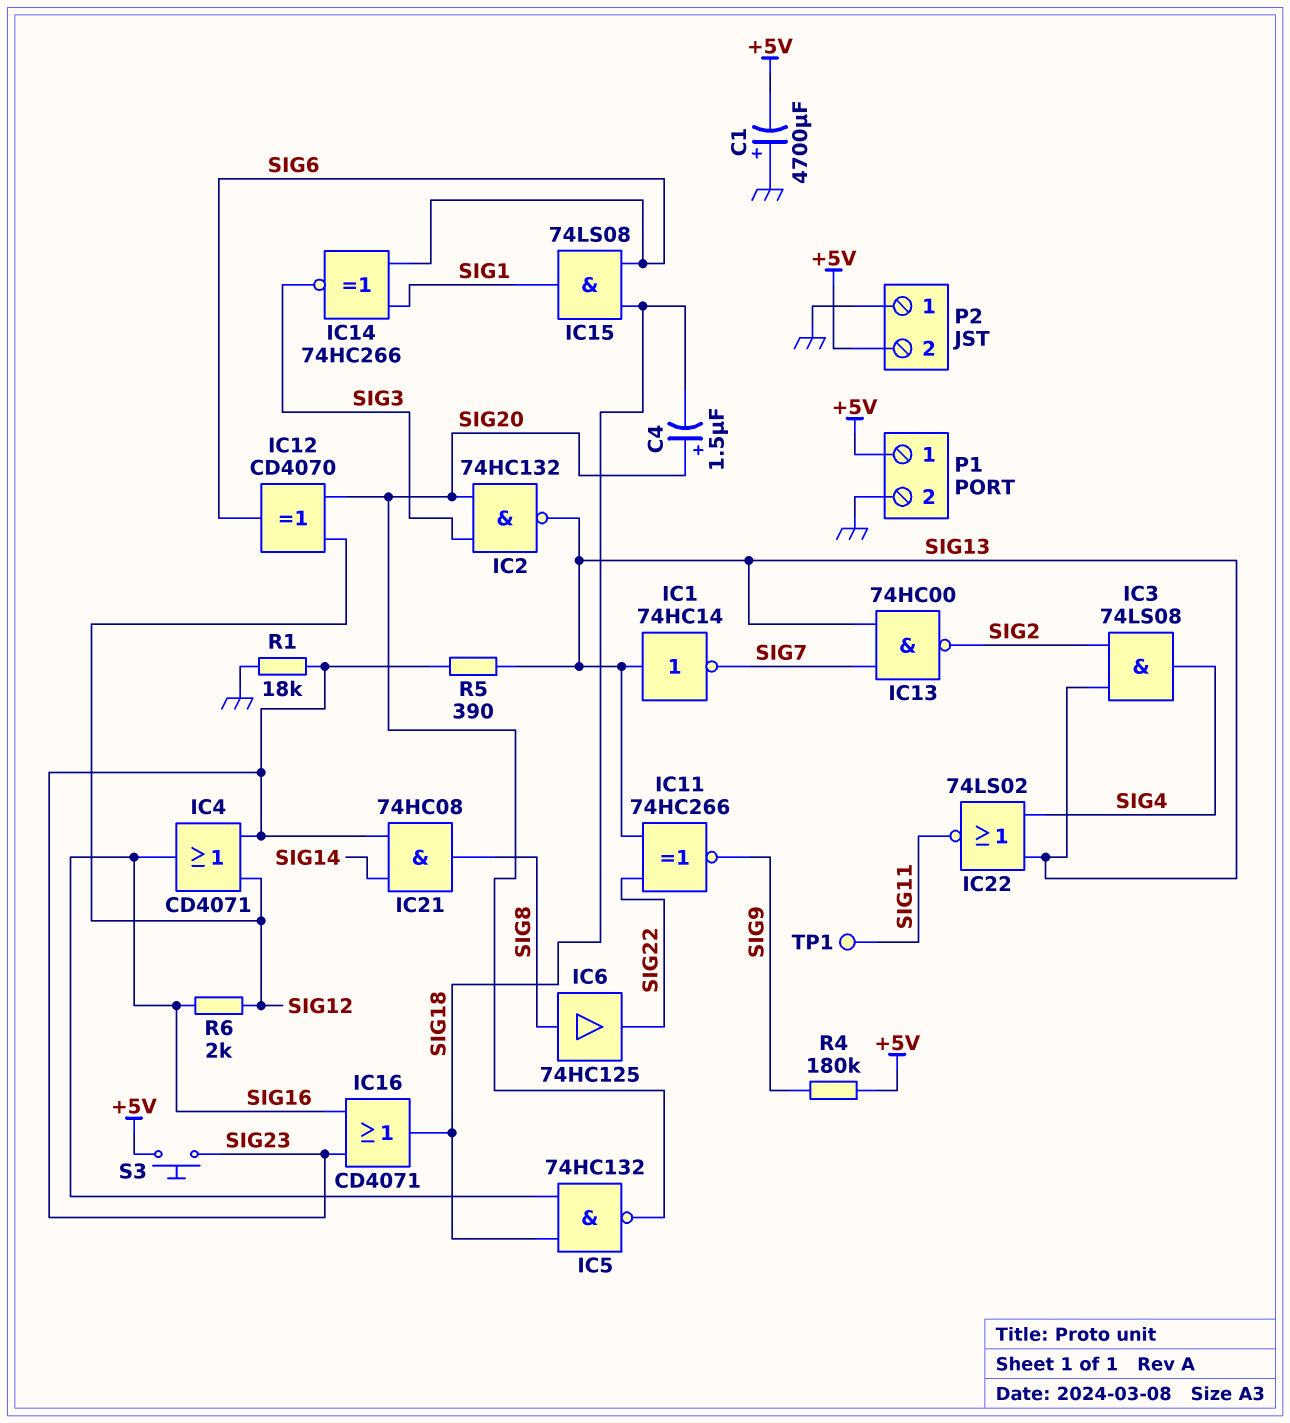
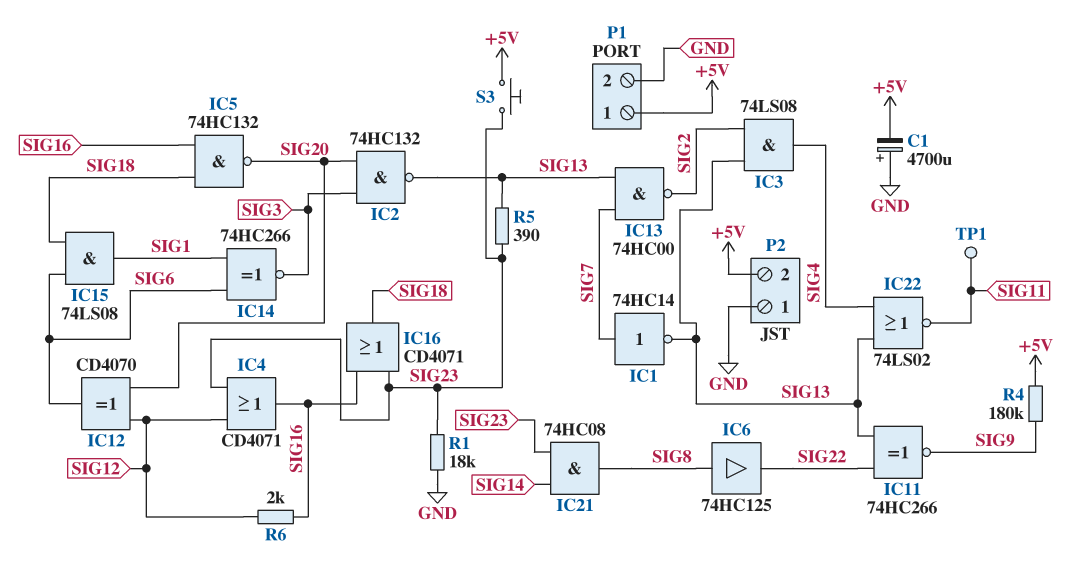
C4: 1.5uF (plus SIG20, minus SIG18) -> none
IC1: NOT 74HC14 (in SIG13, out SIG7) -> NOT 74HC14 (in SIG7, out SIG13)

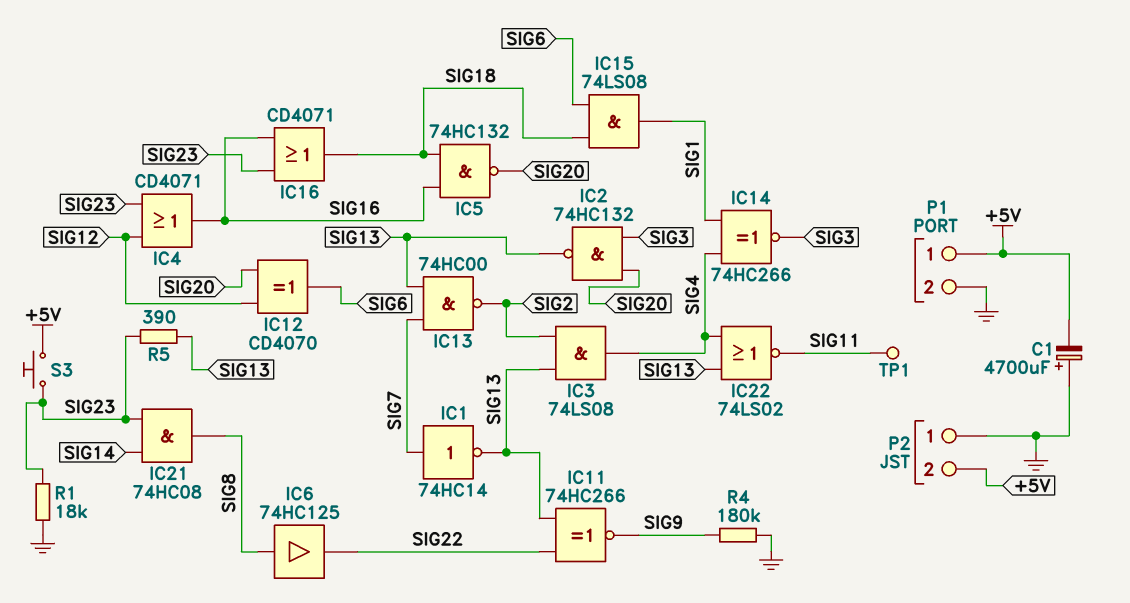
IC14: XNOR 74HC266 (in SIG1, in SIG6, out SIG3) -> XNOR 74HC266 (in SIG1, in SIG4, out SIG3)
R4: 180k (+5V, SIG9) -> 180k (GND, SIG9)
R6: 2k (SIG12, SIG16) -> none

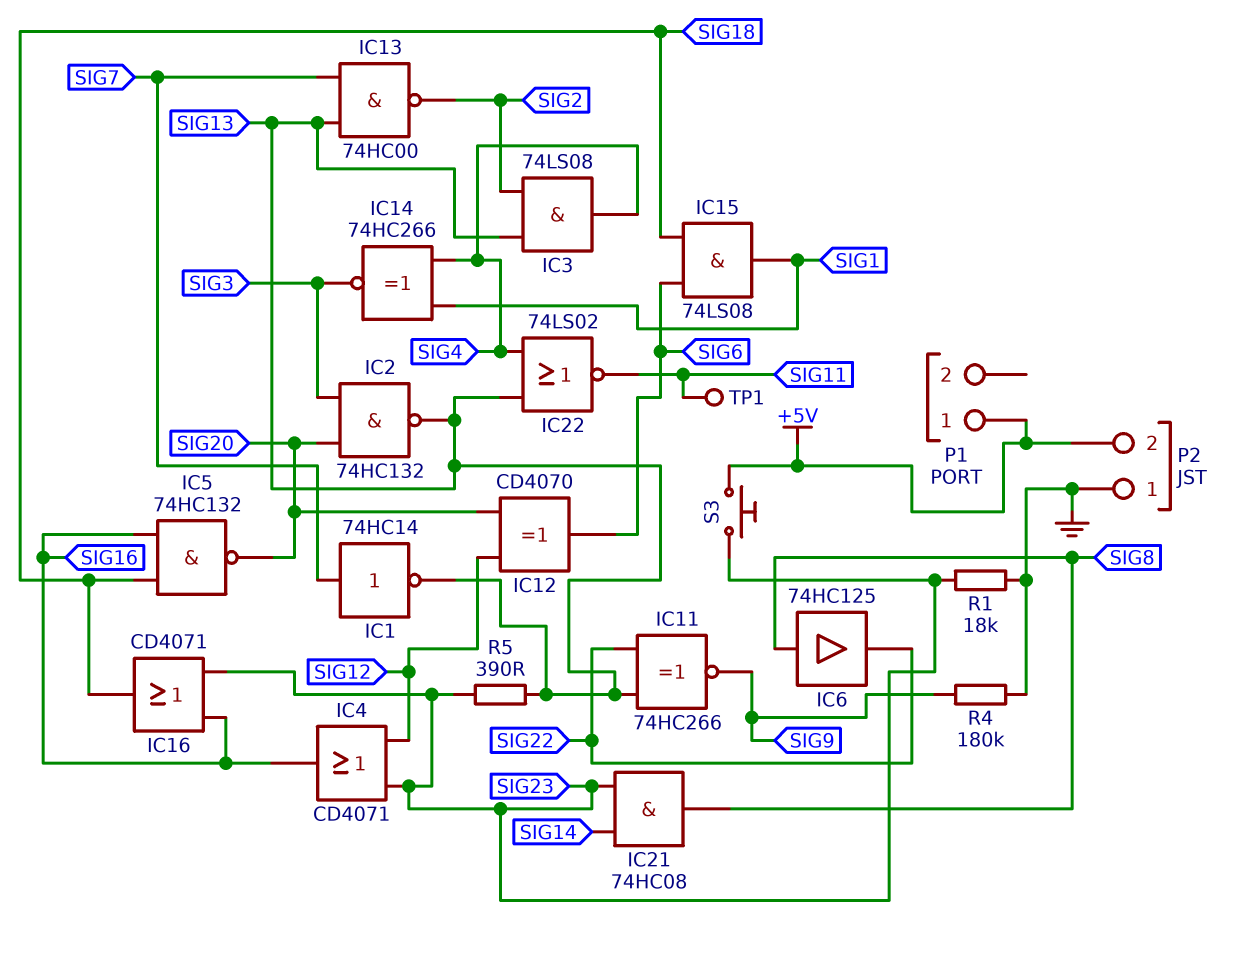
C1: 4700uF (plus GND, minus +5V) -> none
P1 pin 2: GND -> none

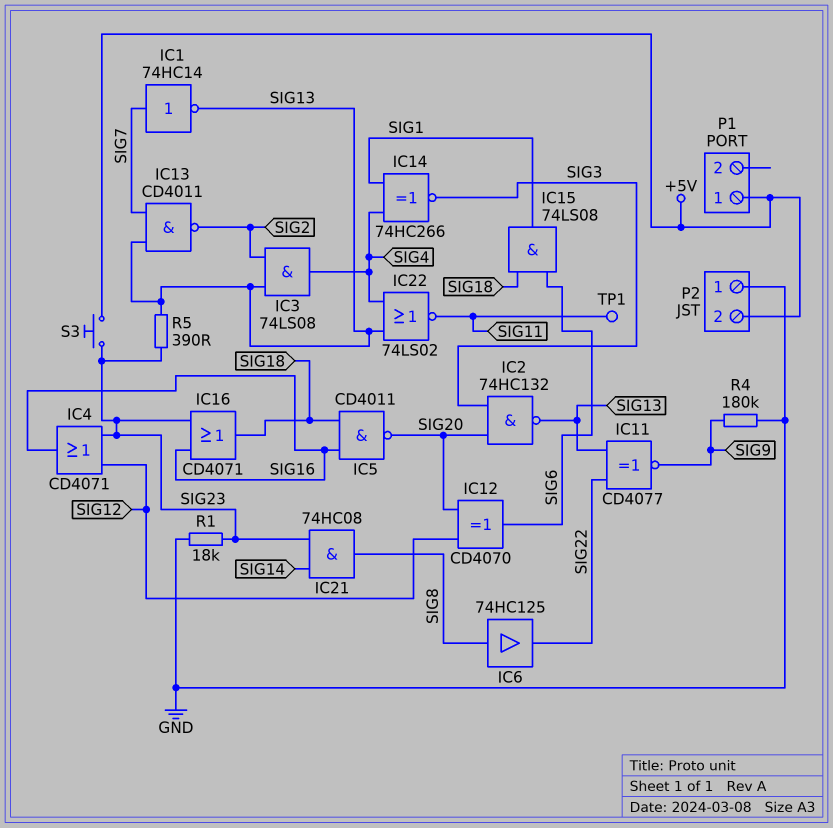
IC5: NAND 74HC132 (in SIG16, in SIG18, out SIG20) -> NAND CD4011 (in SIG16, in SIG18, out SIG20)
IC11: XNOR 74HC266 (in SIG13, in SIG22, out SIG9) -> XNOR CD4077 (in SIG13, in SIG22, out SIG9)
IC13: NAND 74HC00 (in SIG7, in SIG13, out SIG2) -> NAND CD4011 (in SIG7, in SIG13, out SIG2)

